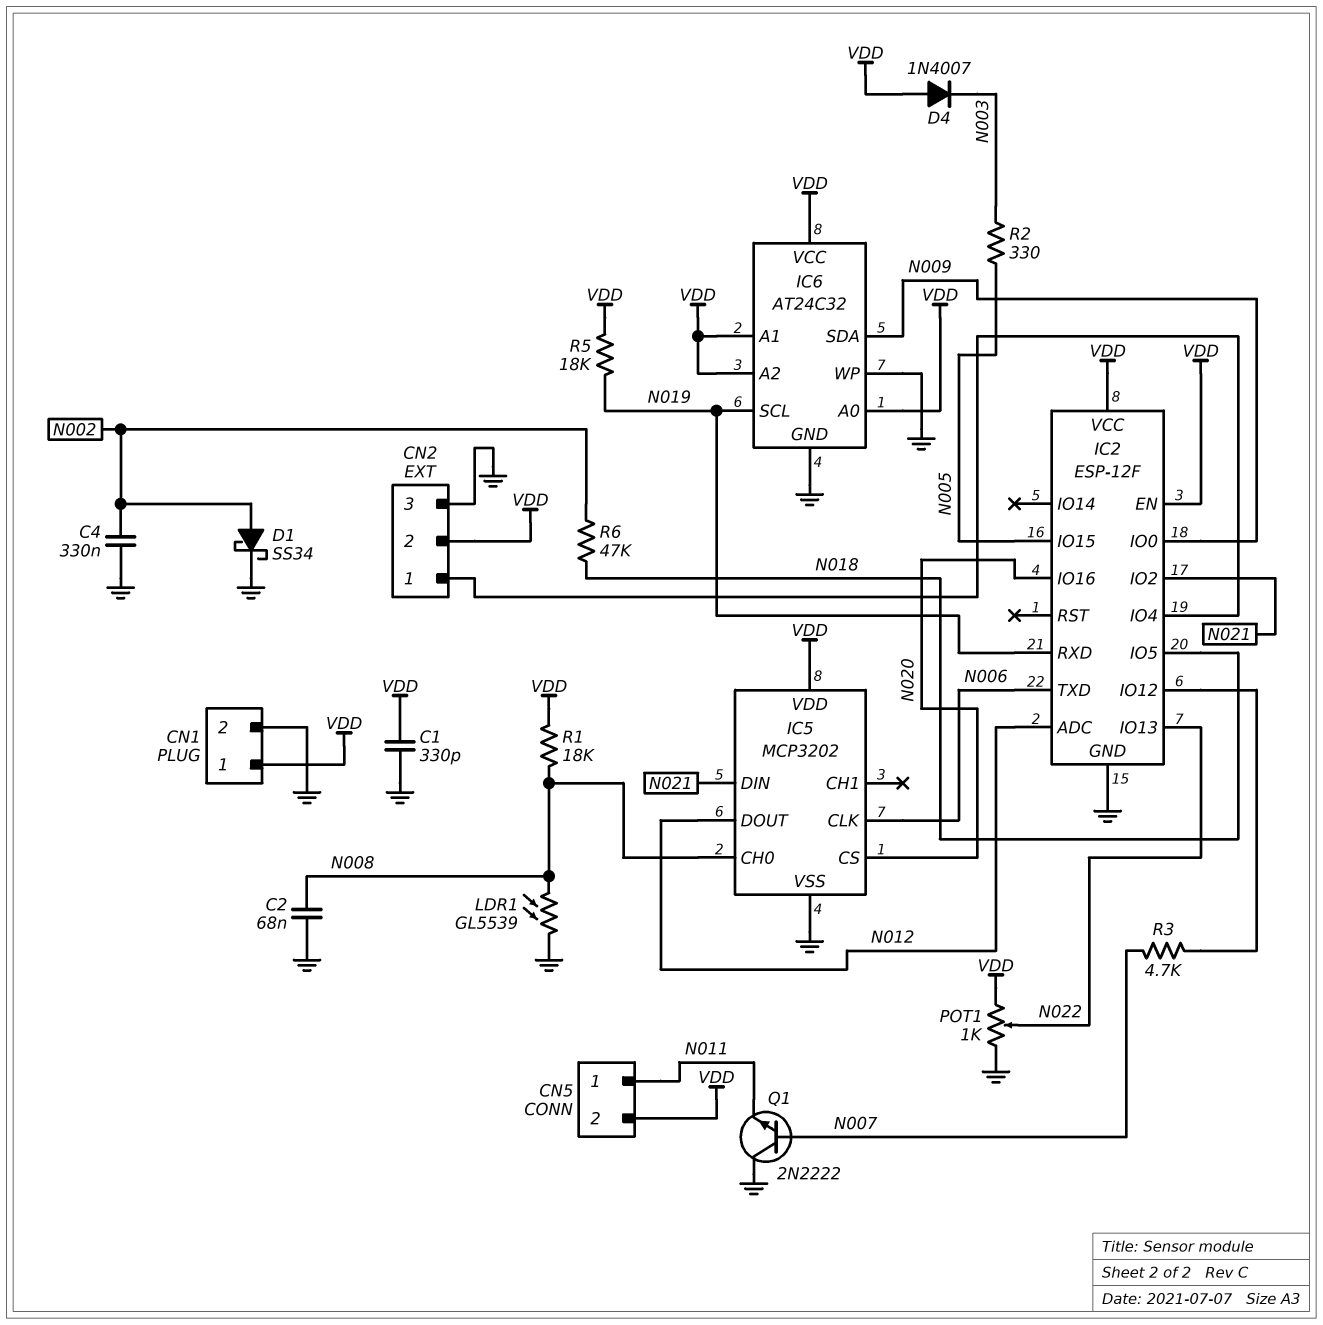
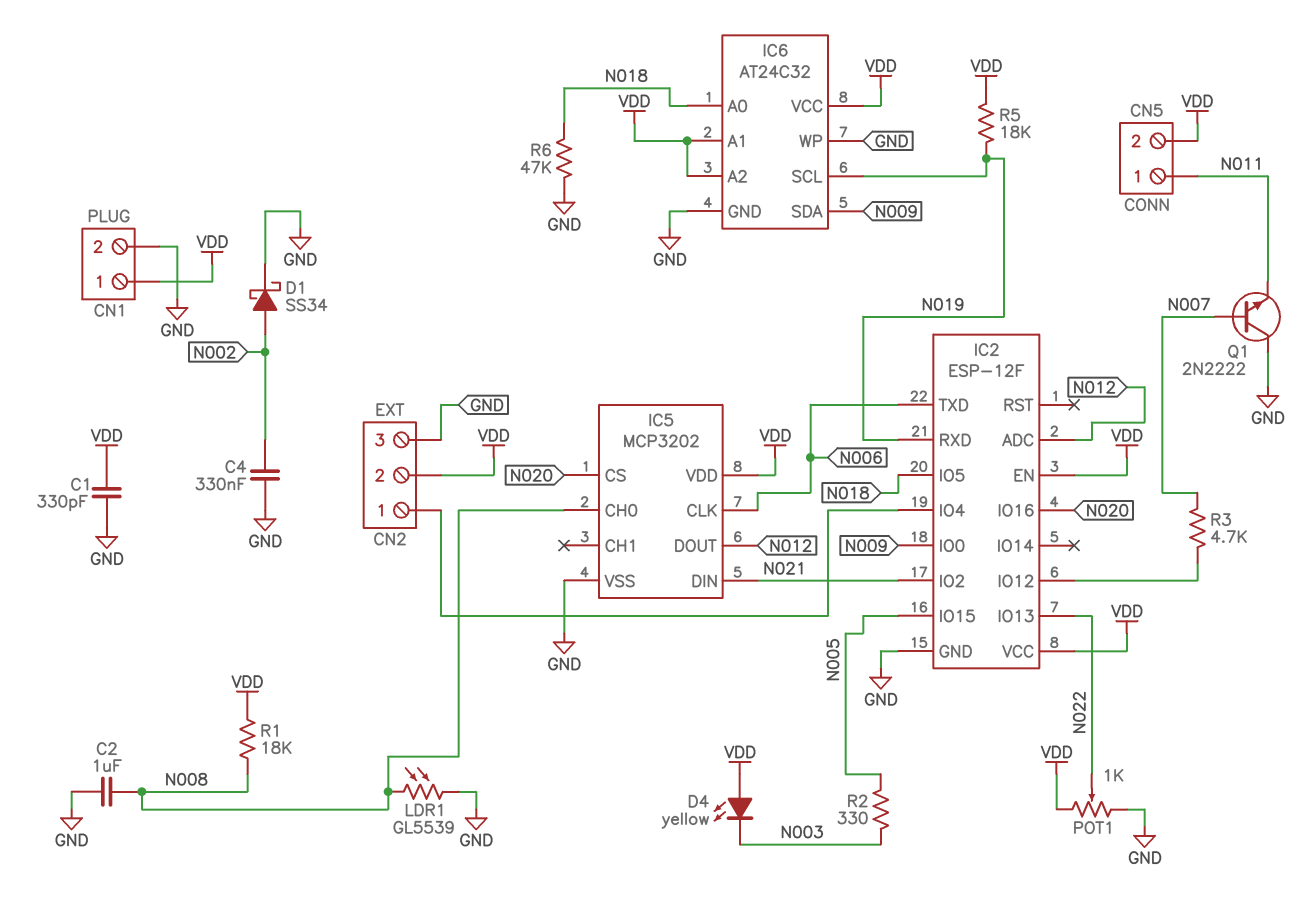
C2: 68nF (GND, N008) -> 1uF (GND, N008)
D4: diode 1N4007 (A VDD, K N003) -> LED yellow (A VDD, K N003)
IC6 pin A0: VDD -> N018
R6: 47k (N002, N018) -> 47k (GND, N018)

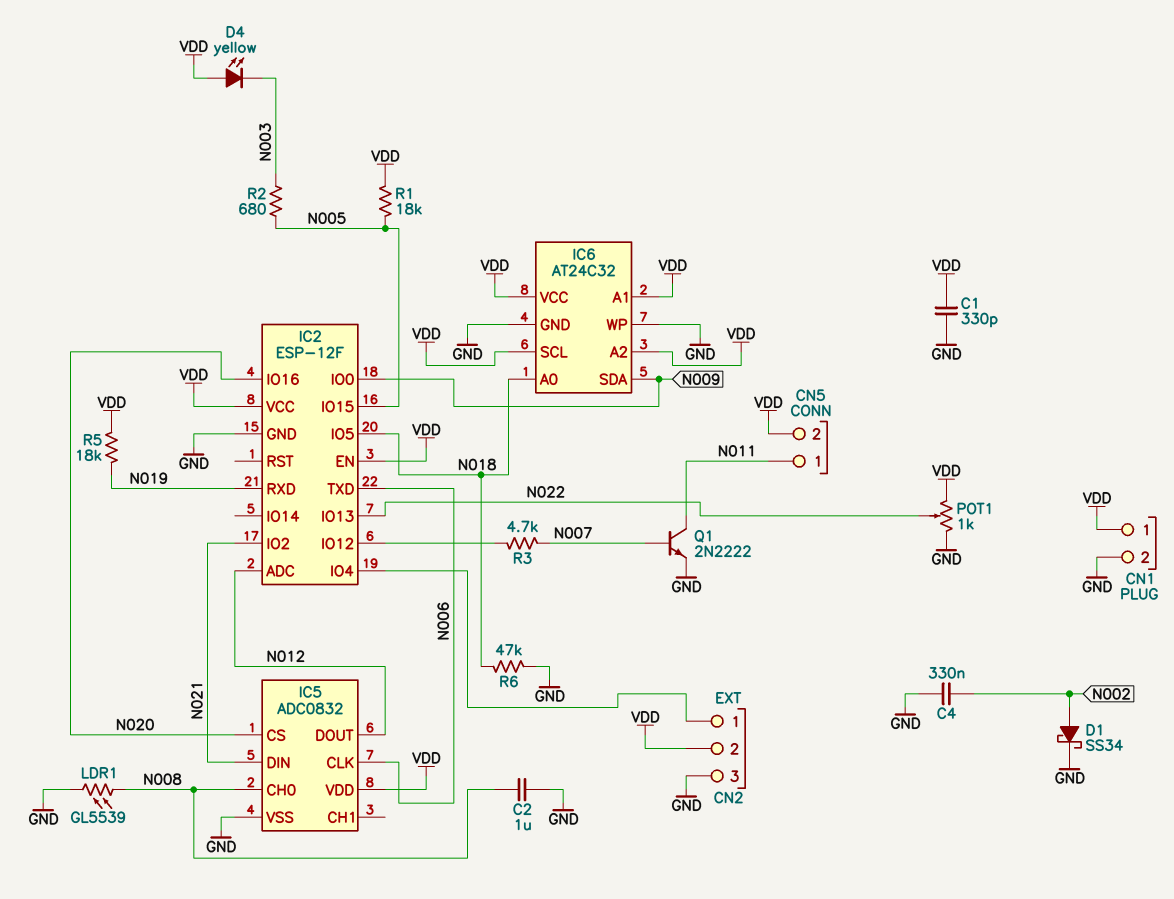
IC5: MCP3202 -> ADC0832
IC6 pin SCL: N019 -> VDD
Q1: NPN 2N2222 (B N007, C GND, E N011) -> NPN 2N2222 (B N007, C N011, E GND)
R1: 18k (N008, VDD) -> 18k (N005, VDD)
R2: 330 (N003, N005) -> 680 (N003, N005)

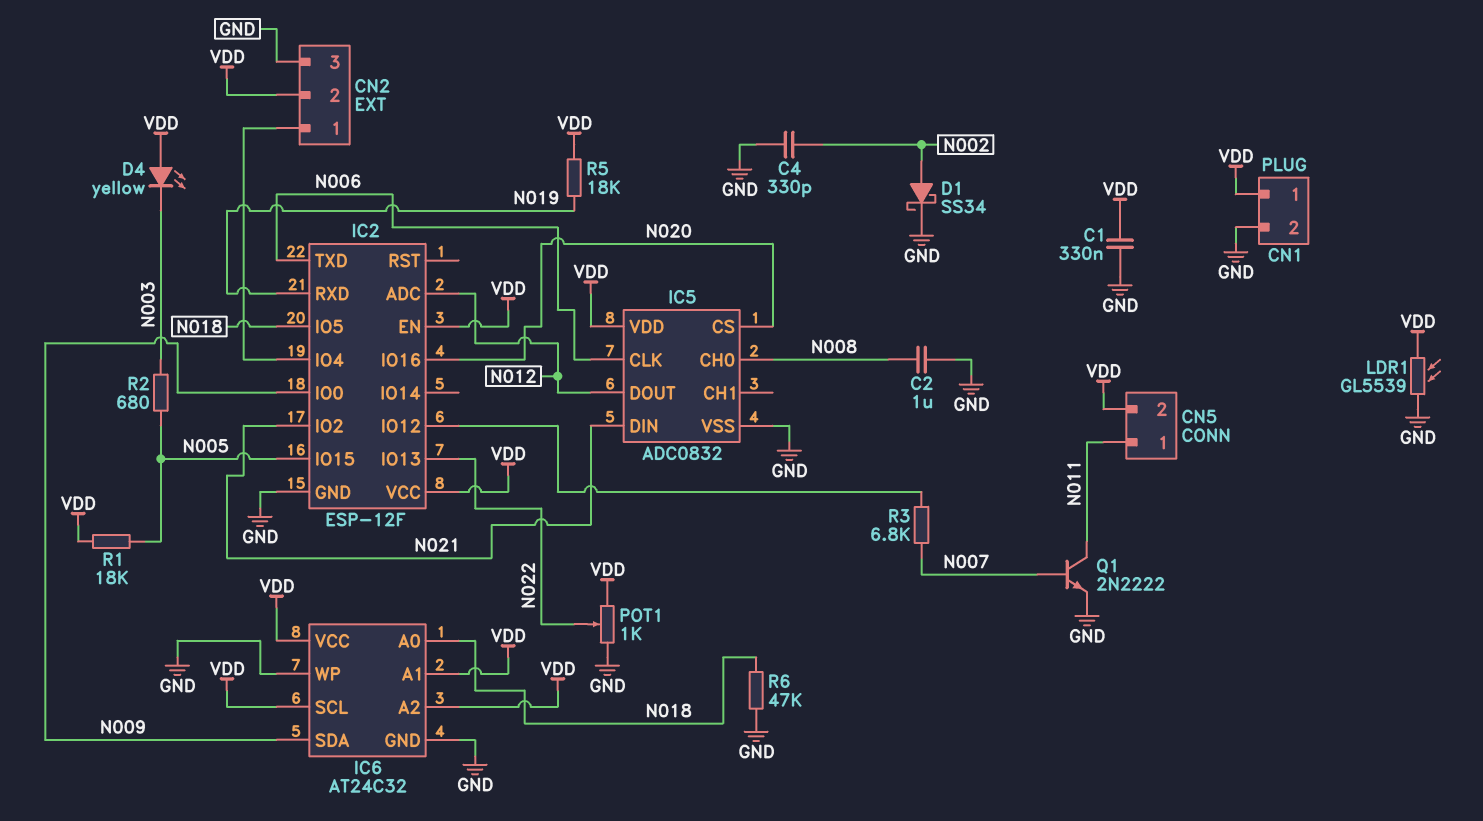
C1: 330pF (GND, VDD) -> 330nF (GND, VDD)
C4: 330nF (GND, N002) -> 330pF (GND, N002)
LDR1: GL5539 (GND, N008) -> GL5539 (GND, VDD)
R3: 4.7k (IC2/IO12, N007) -> 6.8k (IC2/IO12, N007)

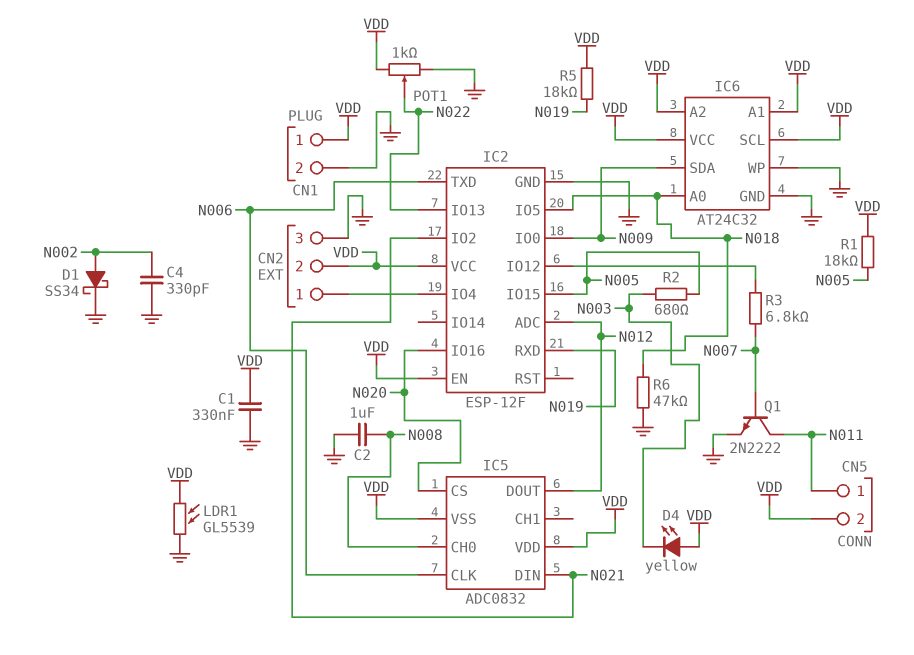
IC5 pin VSS: GND -> VDD

